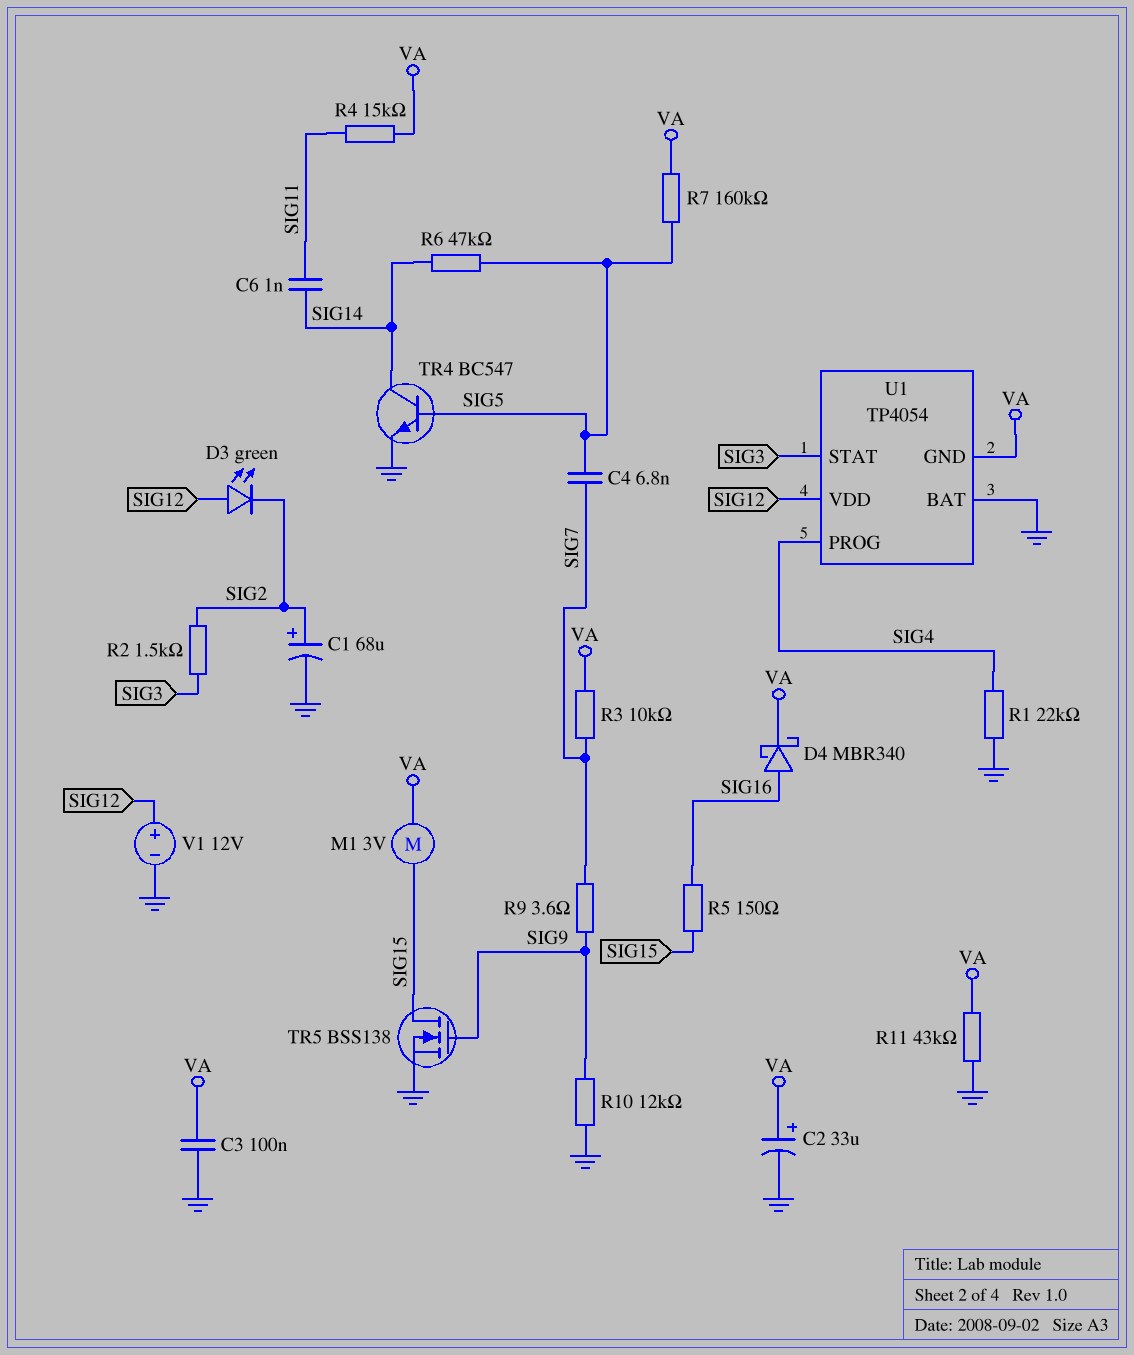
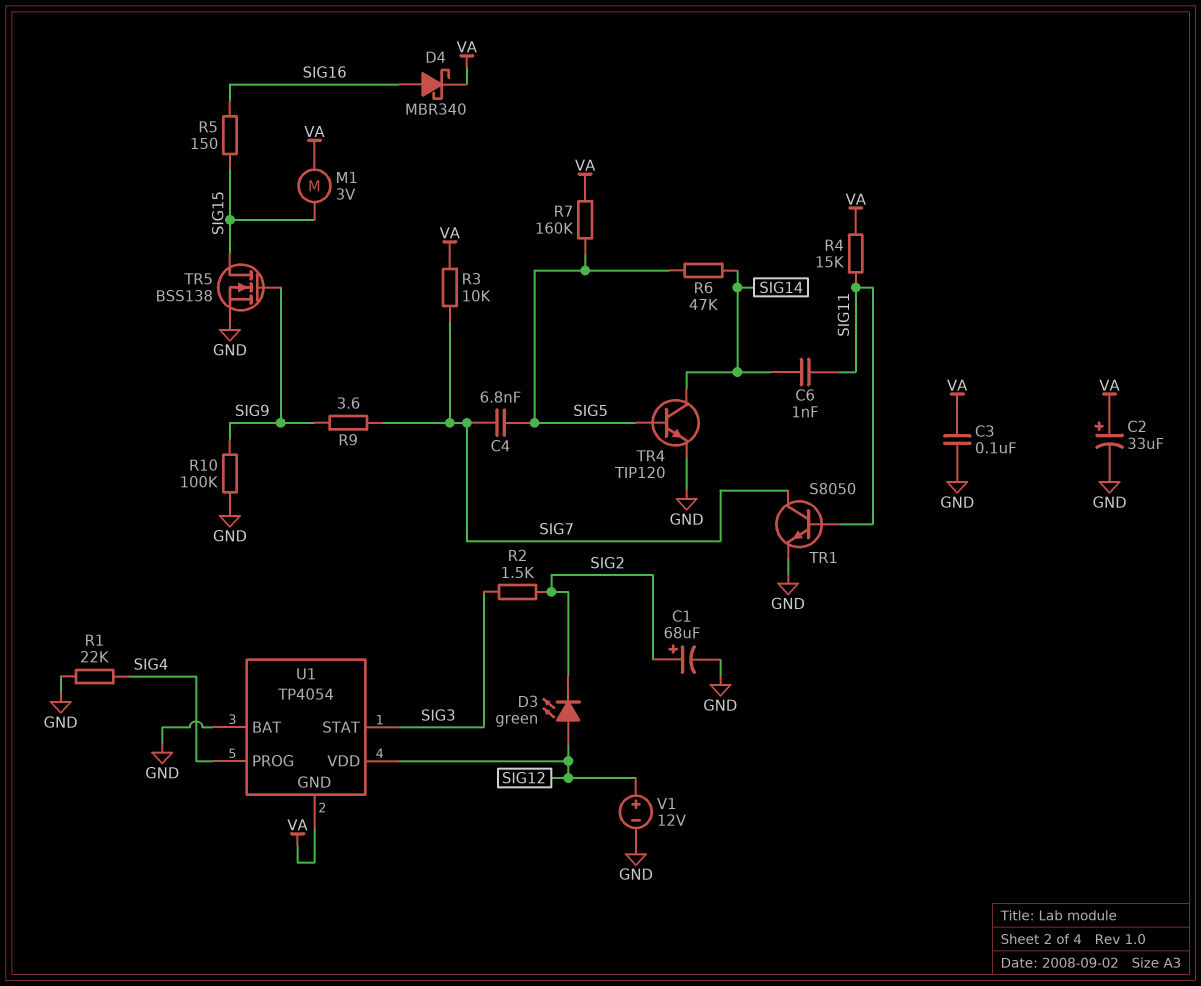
R10: 12k (GND, SIG9) -> 100k (GND, SIG9)
R11: 43k (GND, VA) -> none
TR1: none -> NPN S8050 (B SIG11, C SIG7, E GND)
TR4: NPN BC547 (B SIG5, C SIG14, E GND) -> NPN TIP120 (B SIG5, C SIG14, E GND)

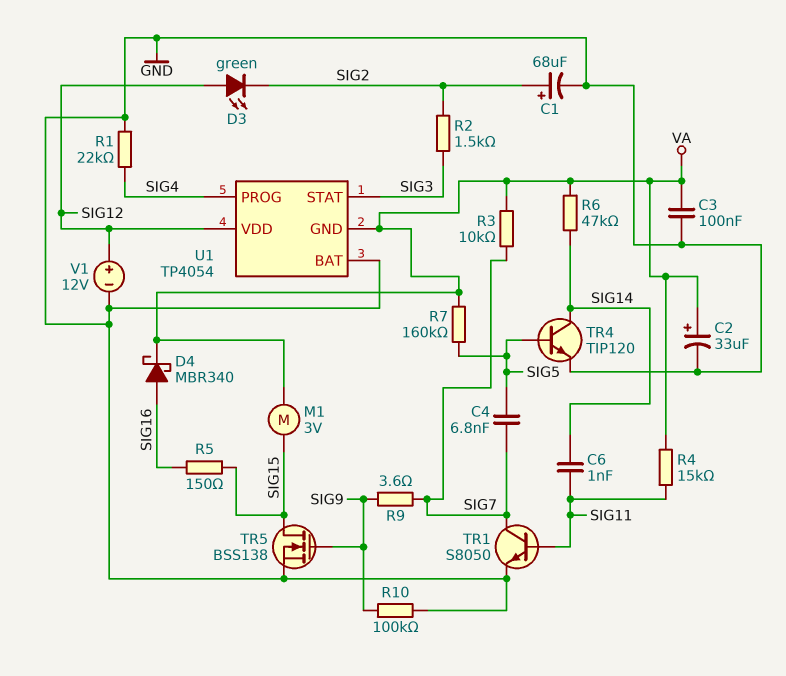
R6: 47k (SIG5, SIG14) -> 47k (SIG14, VA)

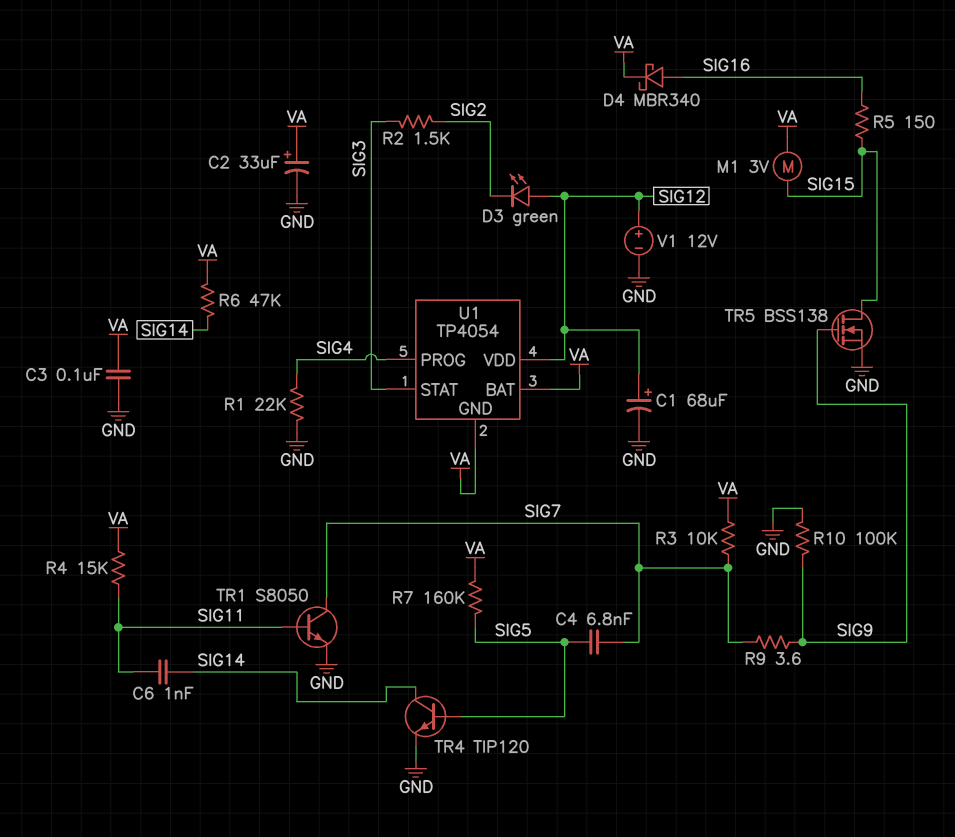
C1: 68uF (plus SIG2, minus GND) -> 68uF (plus SIG12, minus GND)
U1 pin BAT: GND -> VA

